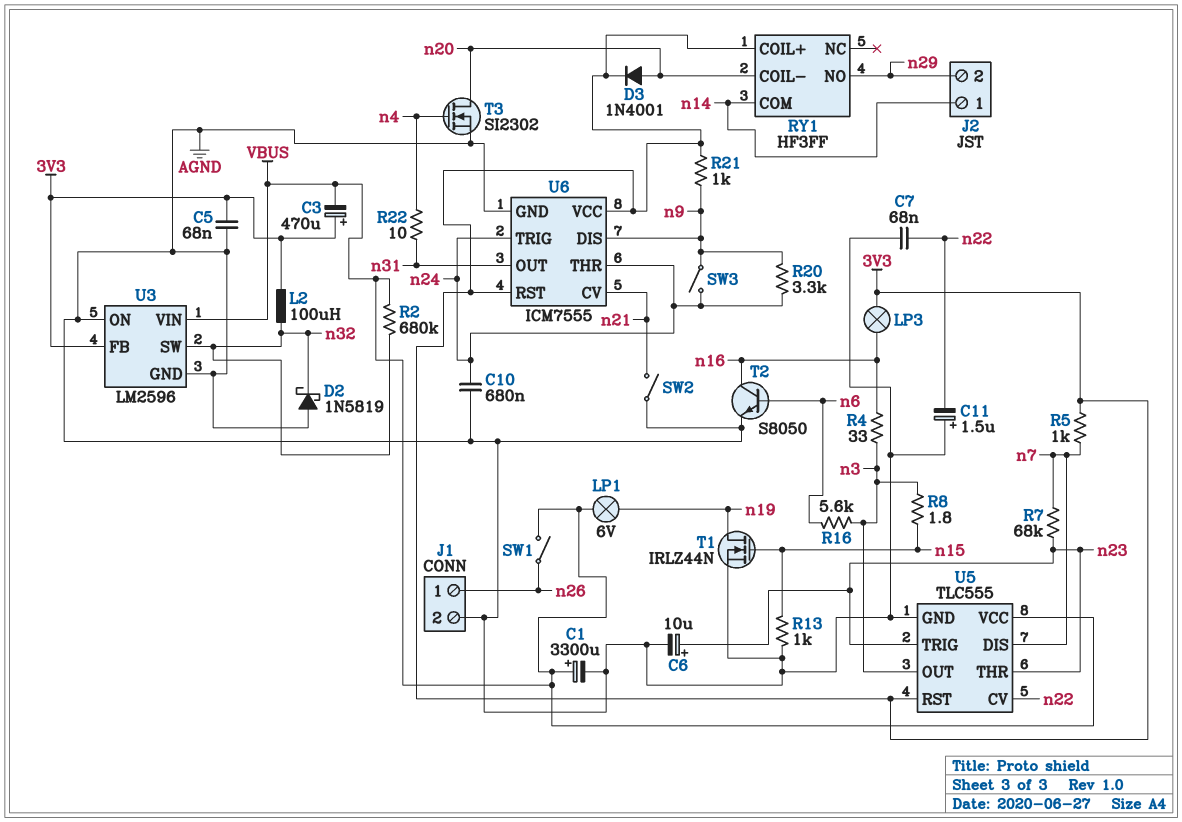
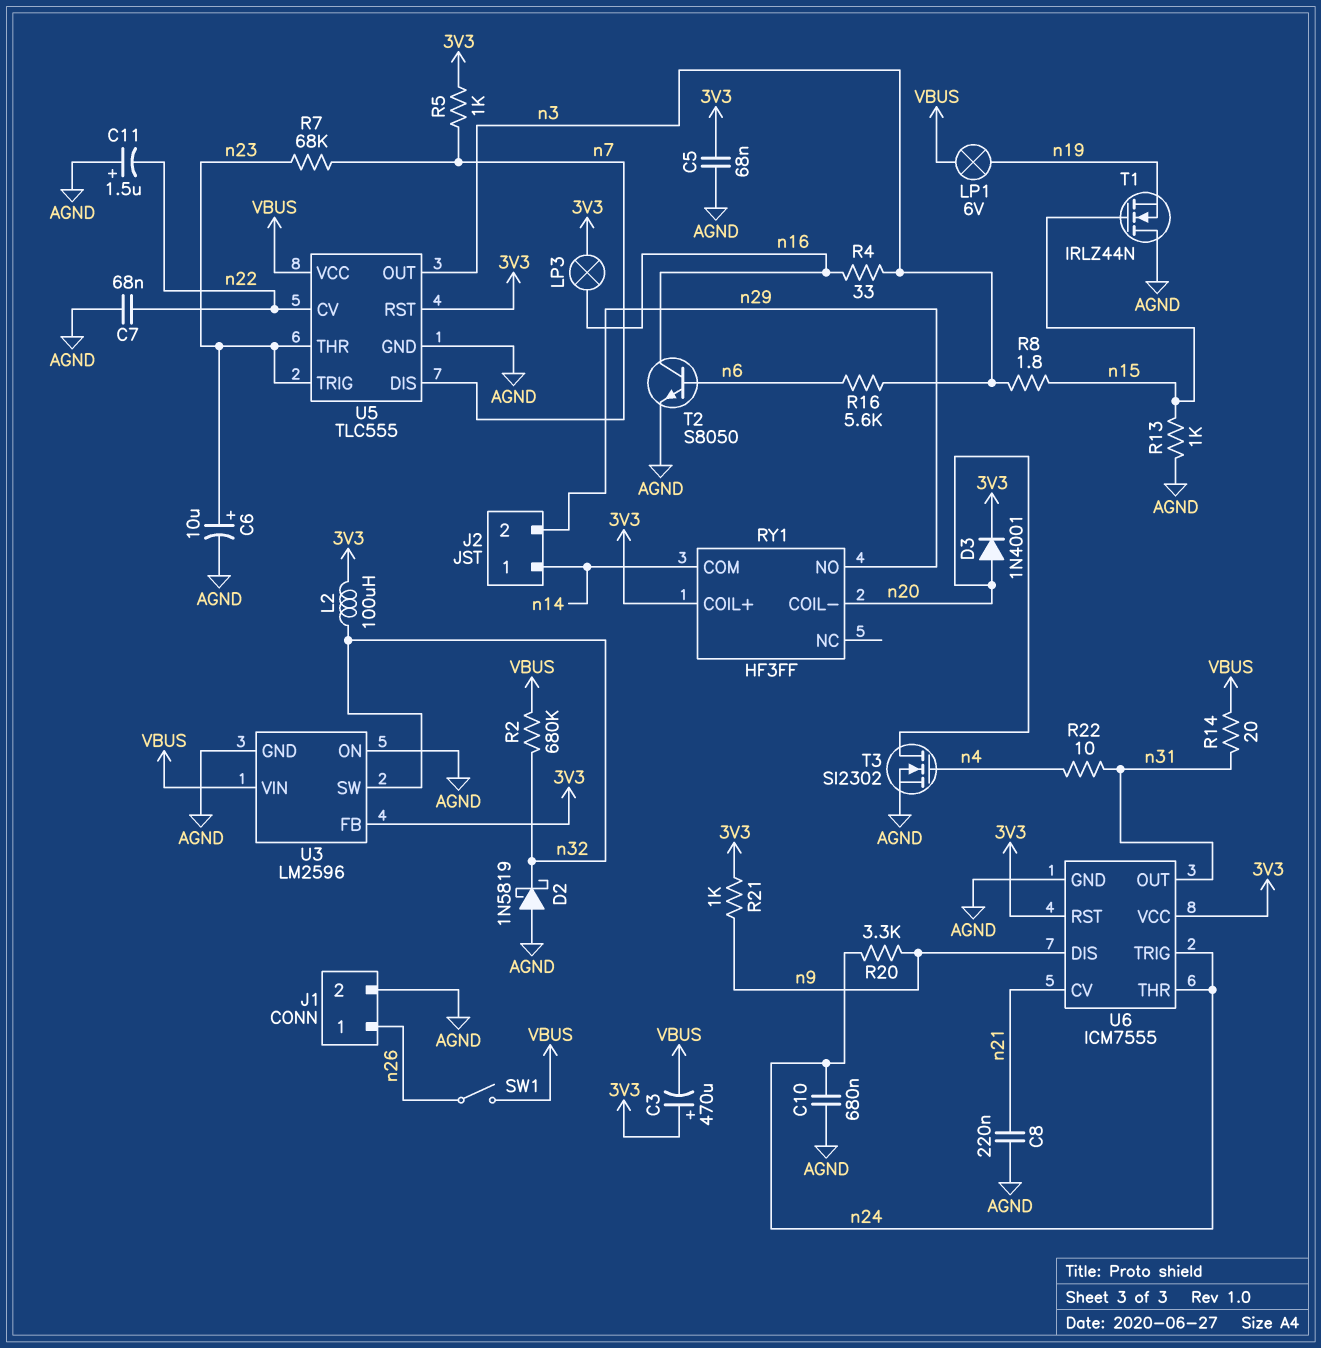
C1: 3300uF (plus VBUS, minus AGND) -> none
C8: none -> 220nF (AGND, n21)
R14: none -> 20 (VBUS, n31)
SW2: switch (AGND, n21) -> none
SW3: switch (n9, n24) -> none
T1: NMOS IRLZ44N (G n15, D n19, S AGND) -> NMOS IRLZ44N (G n15, D AGND, S n19)

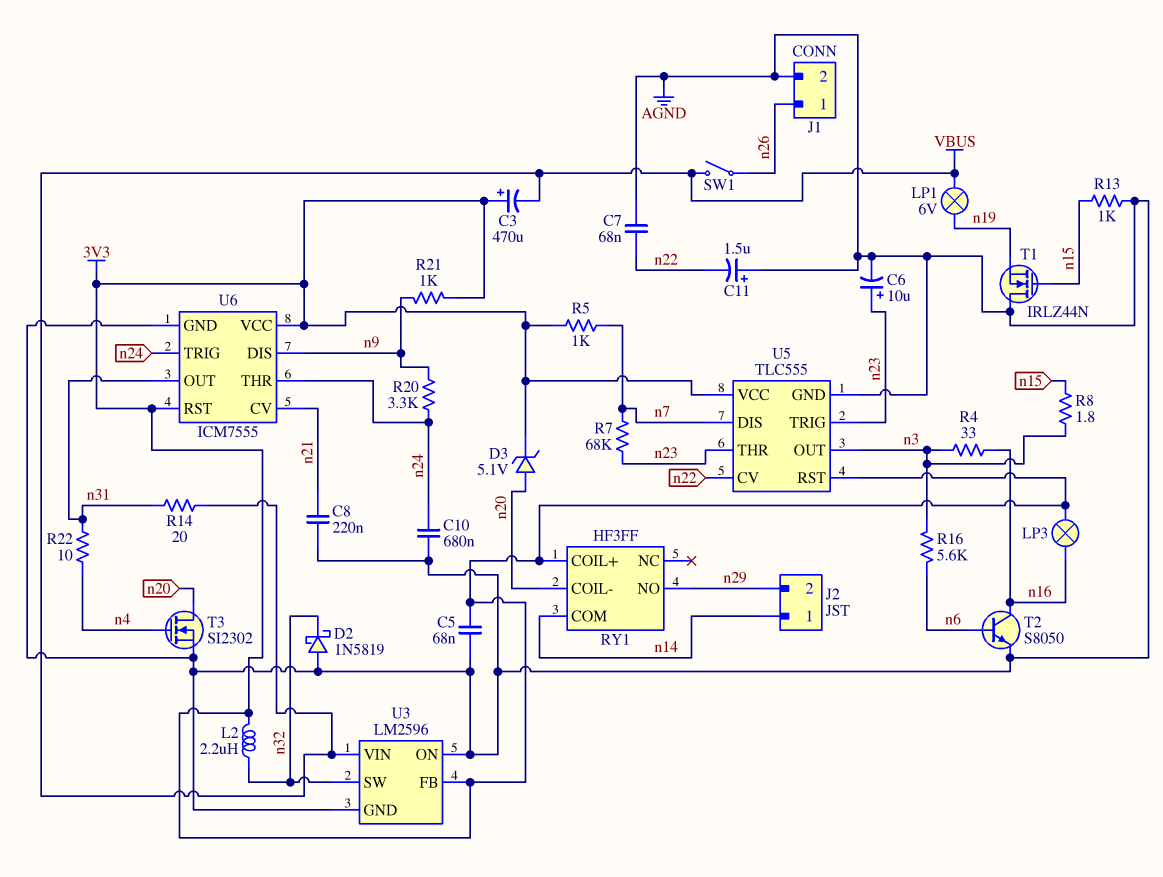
D3: diode 1N4001 (A n20, K 3V3) -> zener 5.1V (A n20, K 3V3)
L2: 100uH (3V3, n32) -> 2.2uH (3V3, n32)
R2: 680k (VBUS, n32) -> none
U5 pin VCC: VBUS -> 3V3

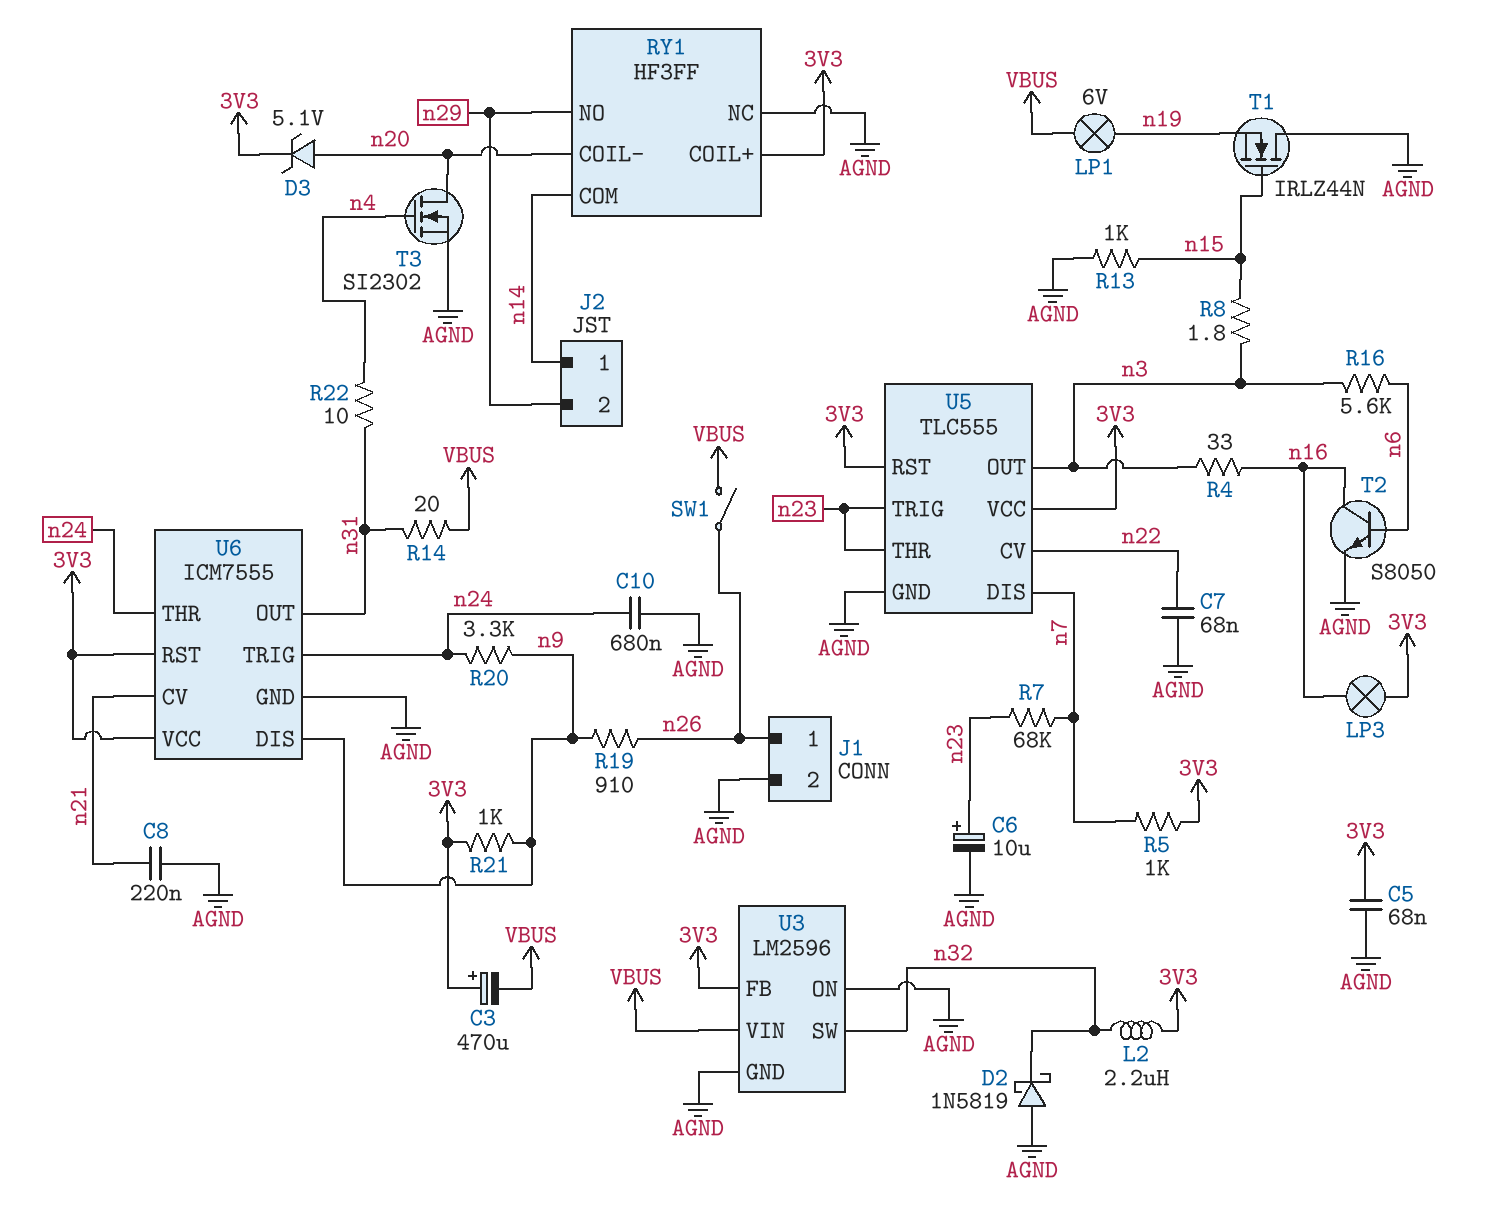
C11: 1.5uF (plus AGND, minus n22) -> none
R19: none -> 910 (n9, n26)
RY1 pin NC: none -> AGND

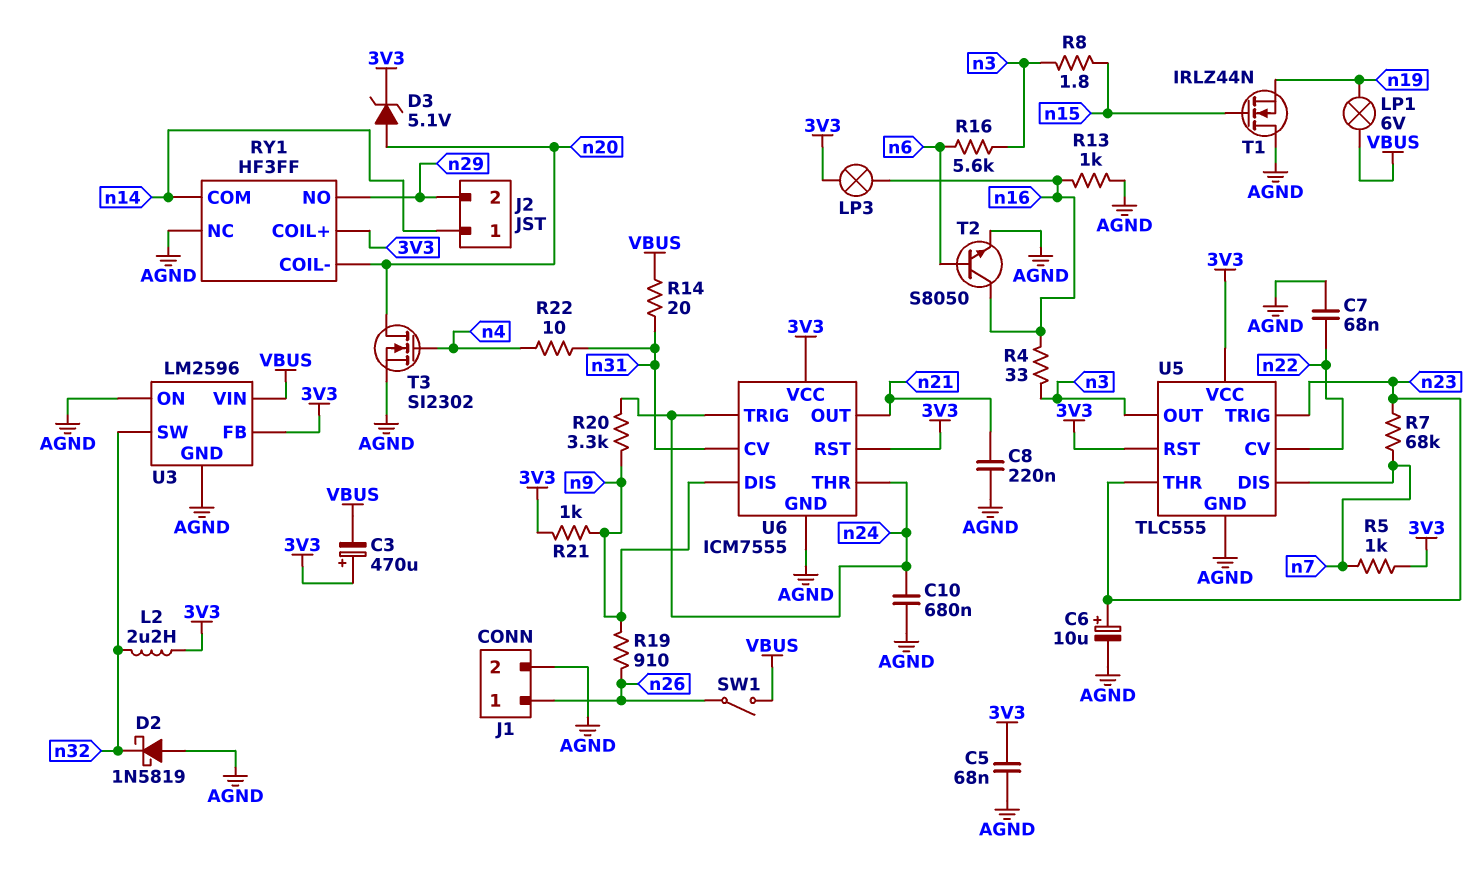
R13: 1k (AGND, n15) -> 1k (AGND, n16)
U6 pin CV: n21 -> n31
U6 pin OUT: n31 -> n21

